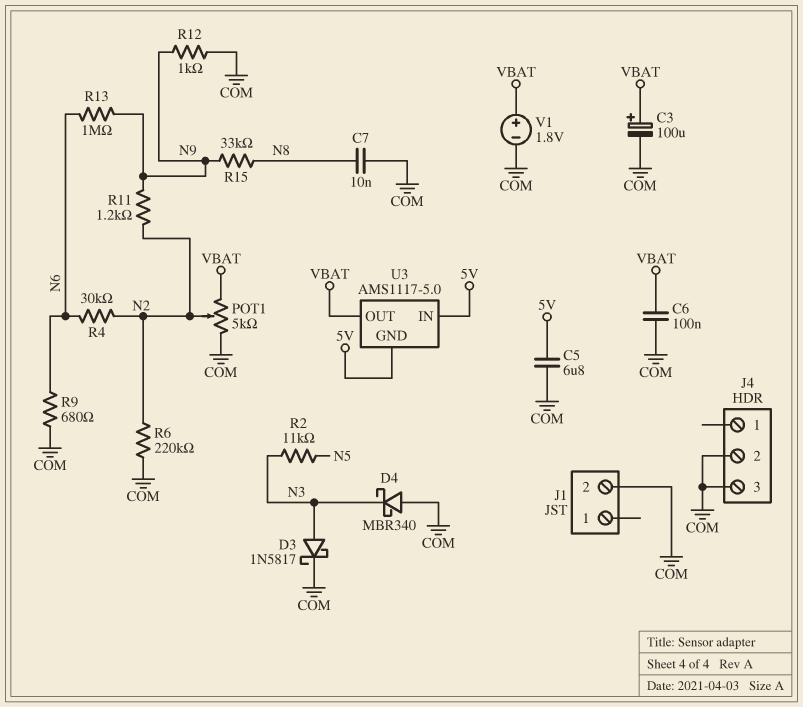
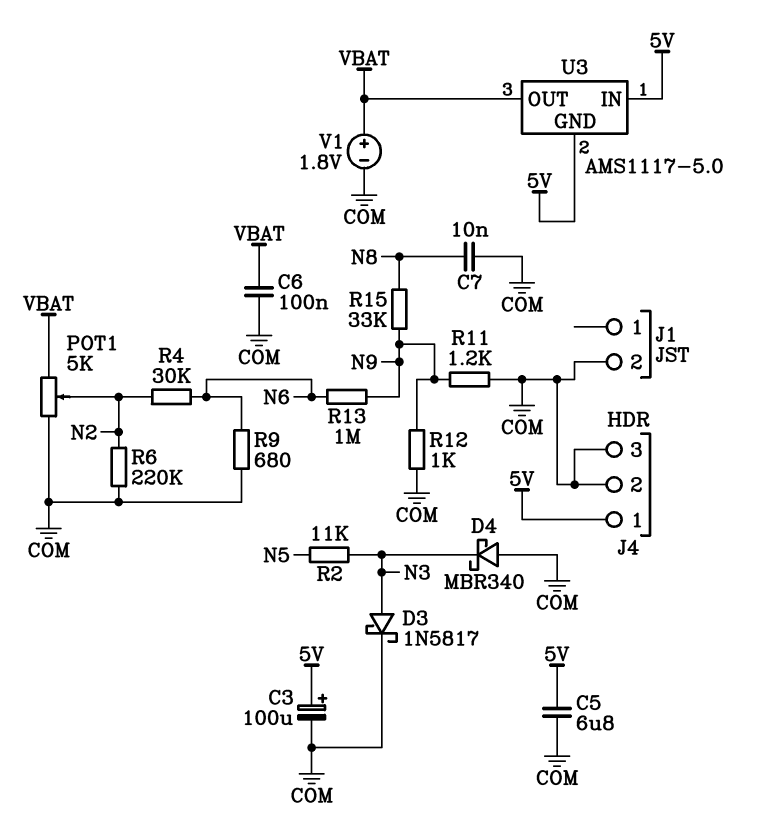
C3: 100uF (plus VBAT, minus COM) -> 100uF (plus 5V, minus COM)
J4 pin 1: none -> 5V
R11: 1.2k (N2, N9) -> 1.2k (COM, N9)

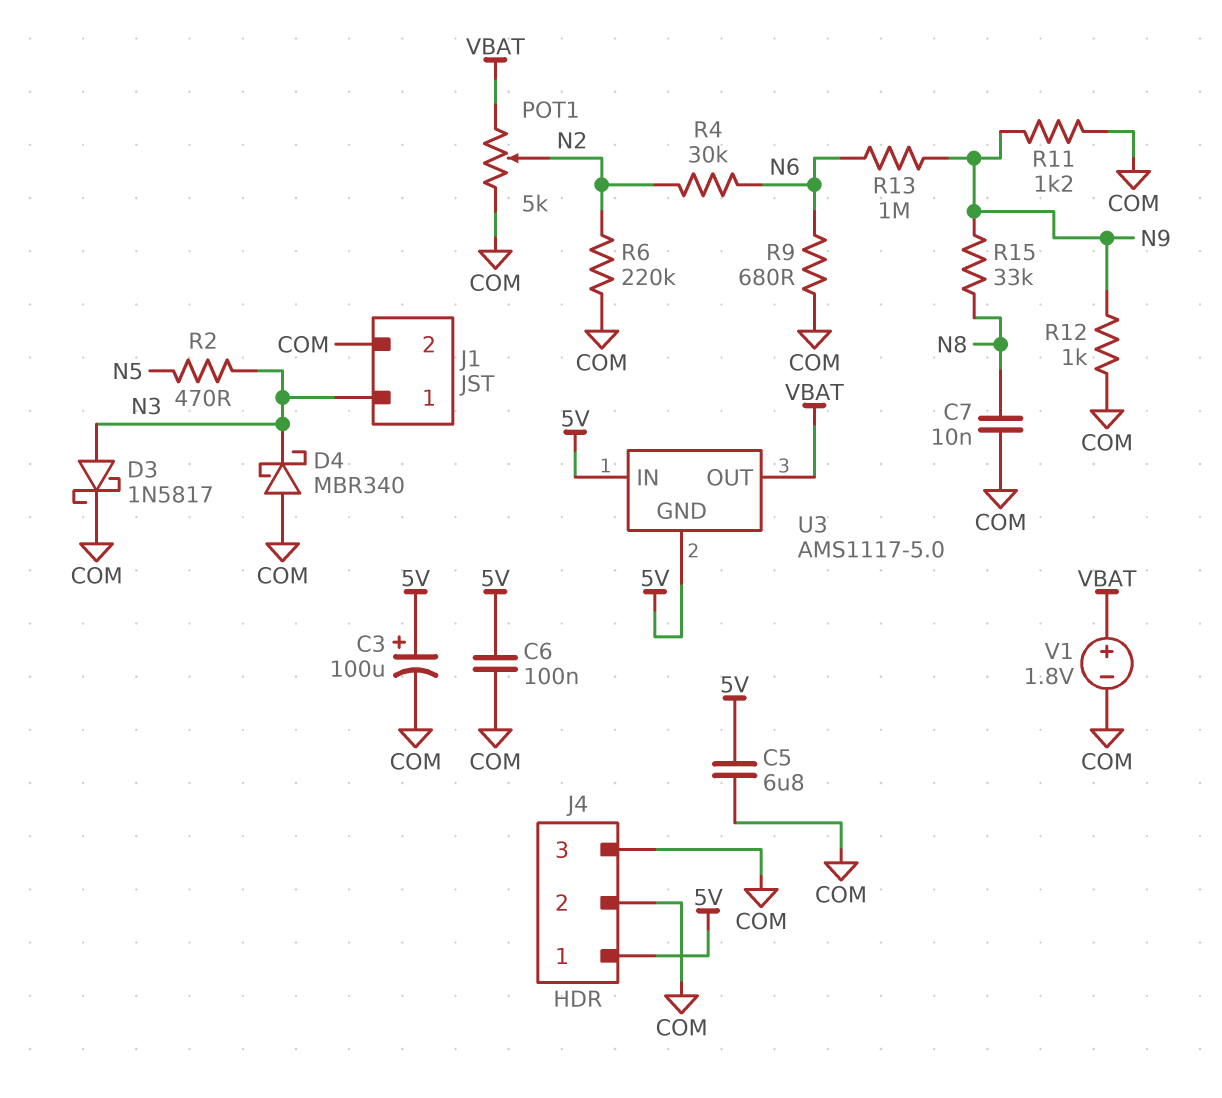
C6: 100nF (COM, VBAT) -> 100nF (5V, COM)
J1 pin 1: none -> N3
R2: 11k (N3, N5) -> 470 (N3, N5)

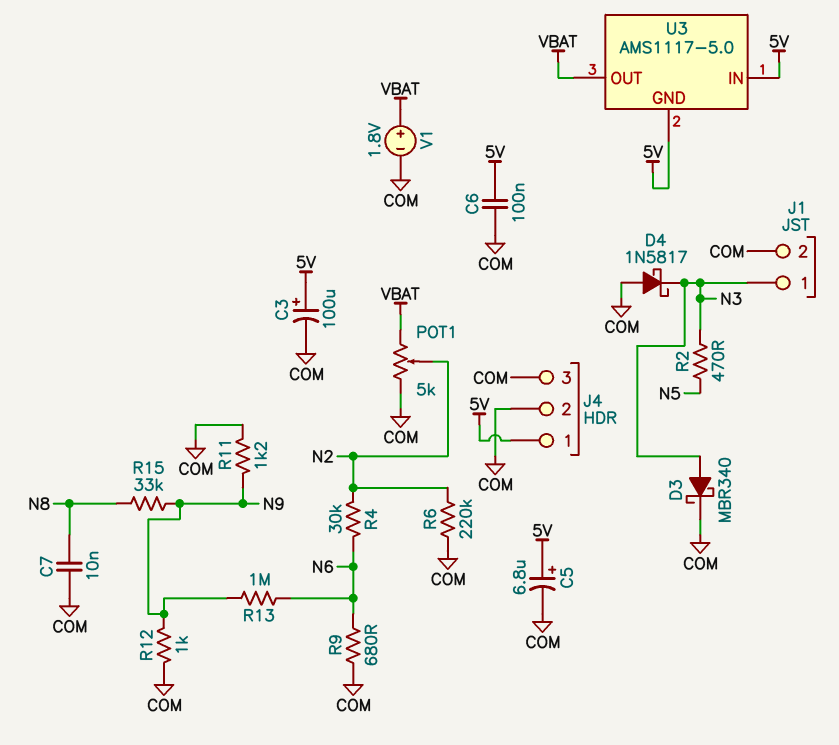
C5: 6.8uF (5V, COM) -> 6.8uF (plus 5V, minus COM)
D3: schottky 1N5817 (A N3, K COM) -> schottky MBR340 (A N3, K COM)
D4: schottky MBR340 (A COM, K N3) -> schottky 1N5817 (A COM, K N3)

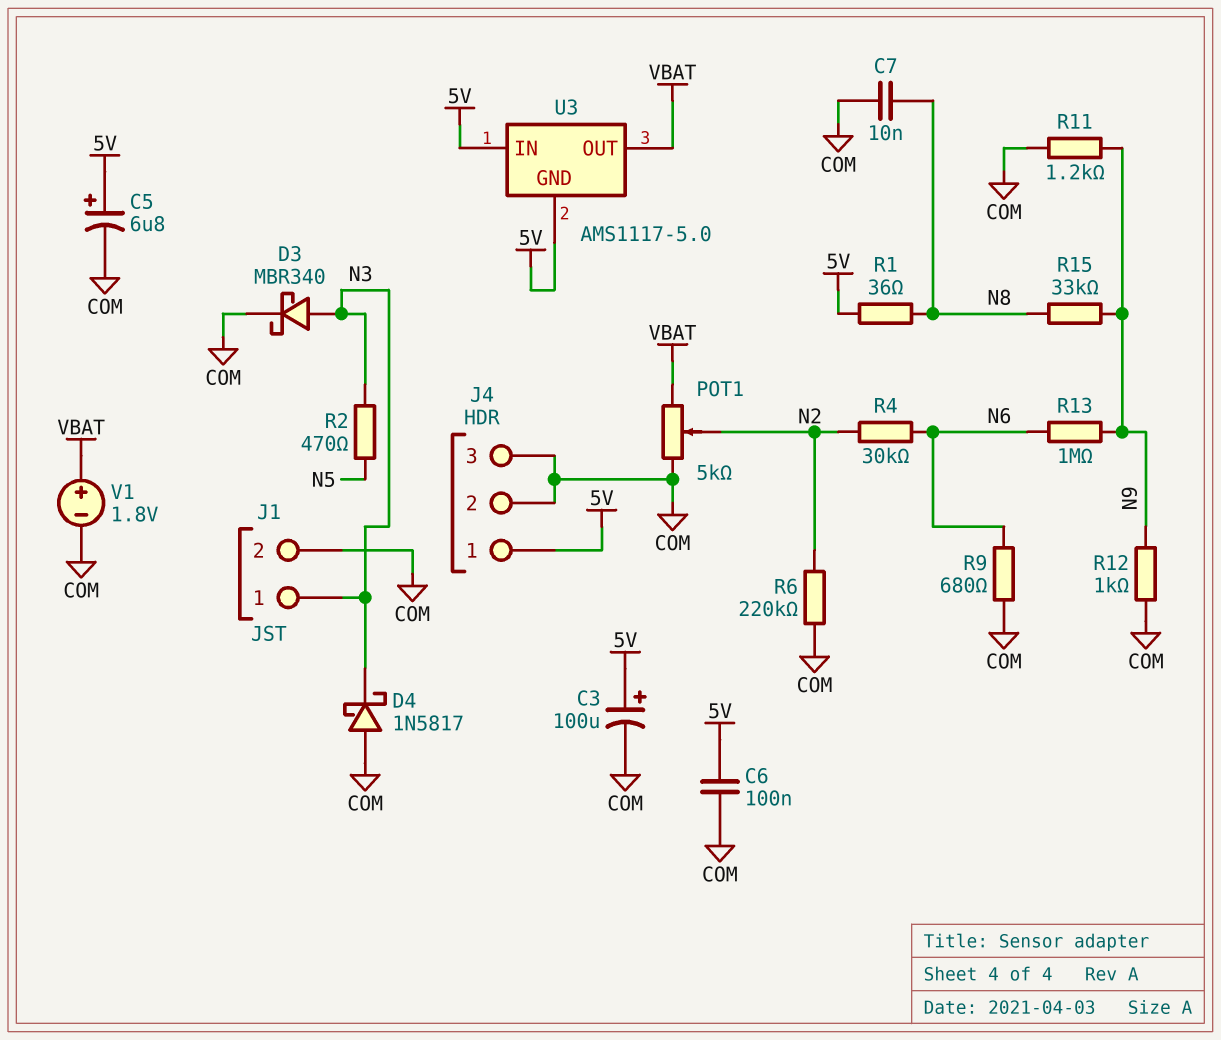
R1: none -> 36 (5V, N8)

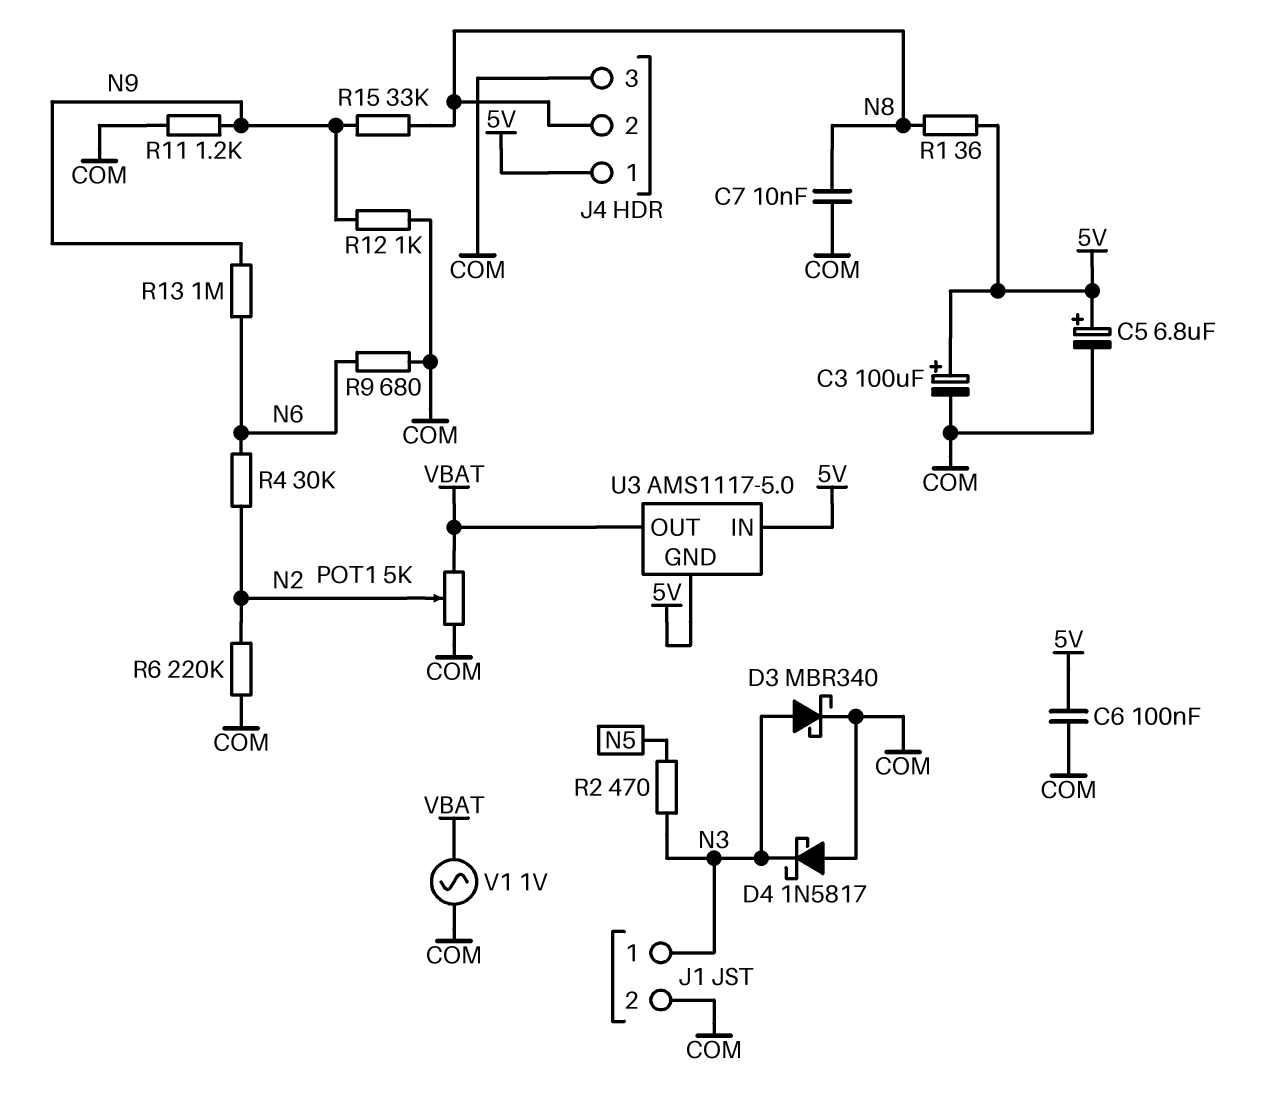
J4 pin 2: COM -> N8
V1: 1.8V (plus VBAT, minus COM) -> AC 1V (COM, VBAT)

